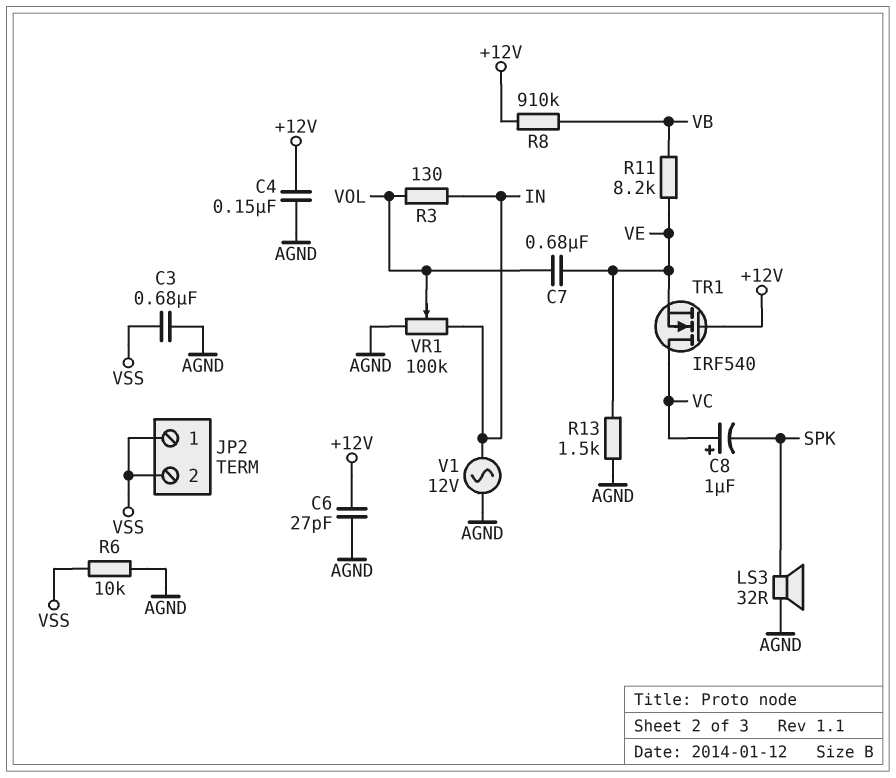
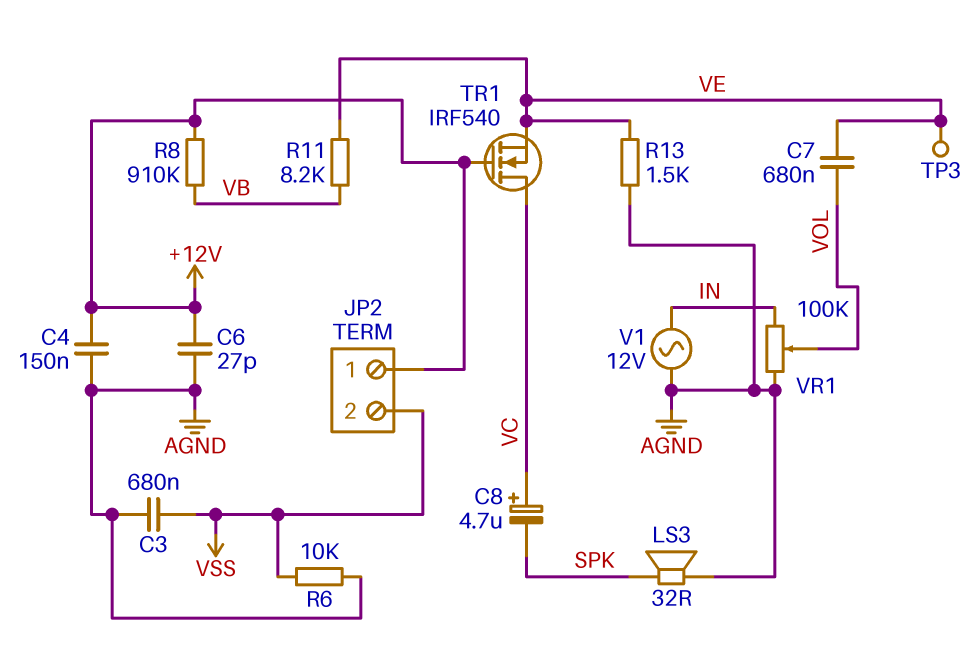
C8: 1uF (plus VC, minus SPK) -> 4.7uF (plus VC, minus SPK)
JP2 pin 1: VSS -> +12V
R3: 130 (IN, VOL) -> none
TP3: none -> test point (VE)

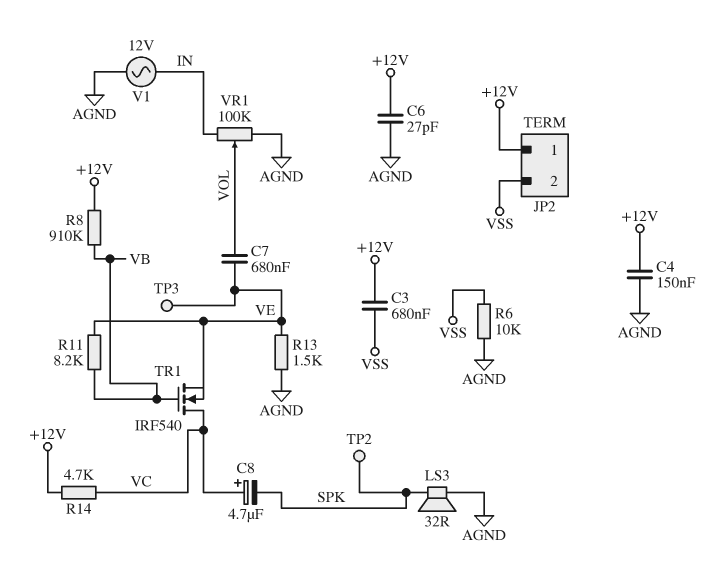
C3: 680nF (AGND, VSS) -> 680nF (+12V, VSS)
R14: none -> 4.7k (+12V, VC)
TP2: none -> test point (SPK)
TR1: NMOS IRF540 (G +12V, D VC, S VE) -> NMOS IRF540 (G VB, D VC, S VE)

